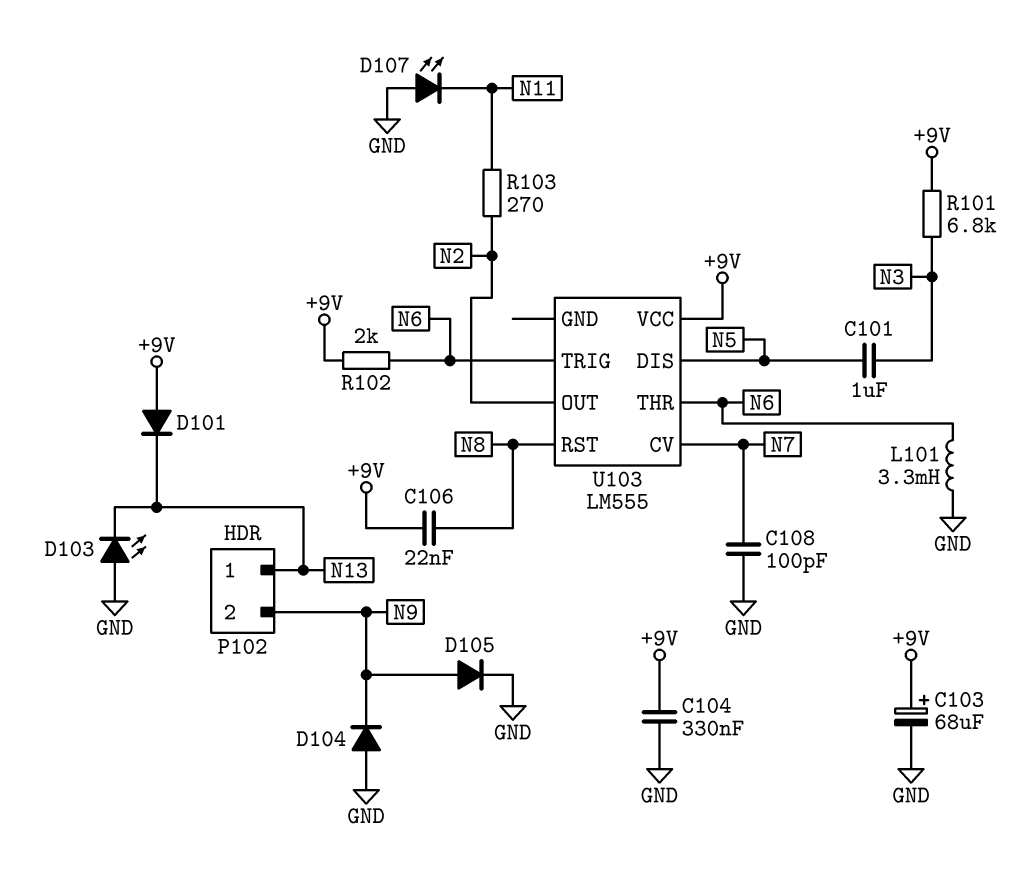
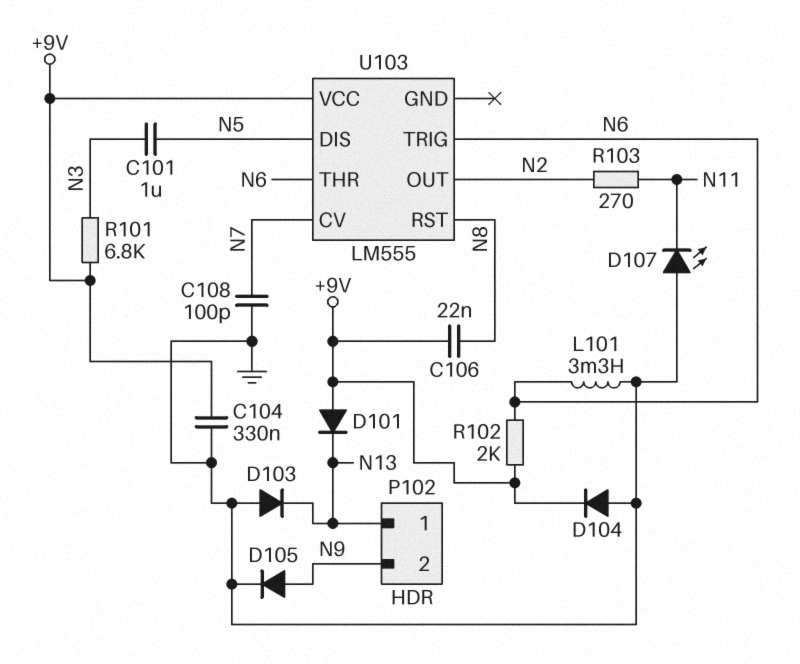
C103: 68uF (plus +9V, minus GND) -> none
D103: LED (A GND, K N13) -> diode (A GND, K N13)
D104: diode (A GND, K N9) -> diode (A GND, K +9V)

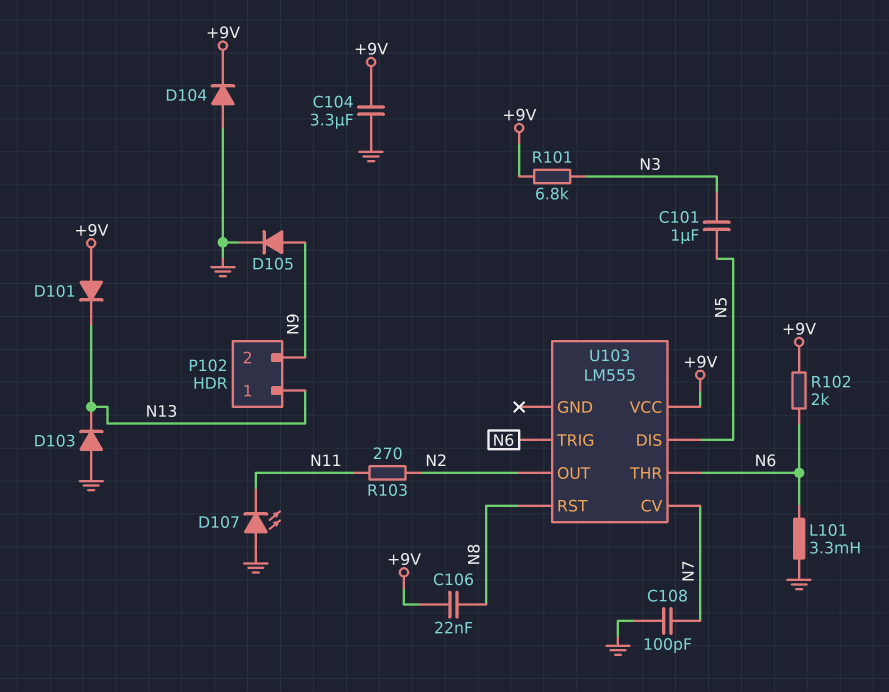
C104: 330nF (+9V, GND) -> 3.3uF (+9V, GND)

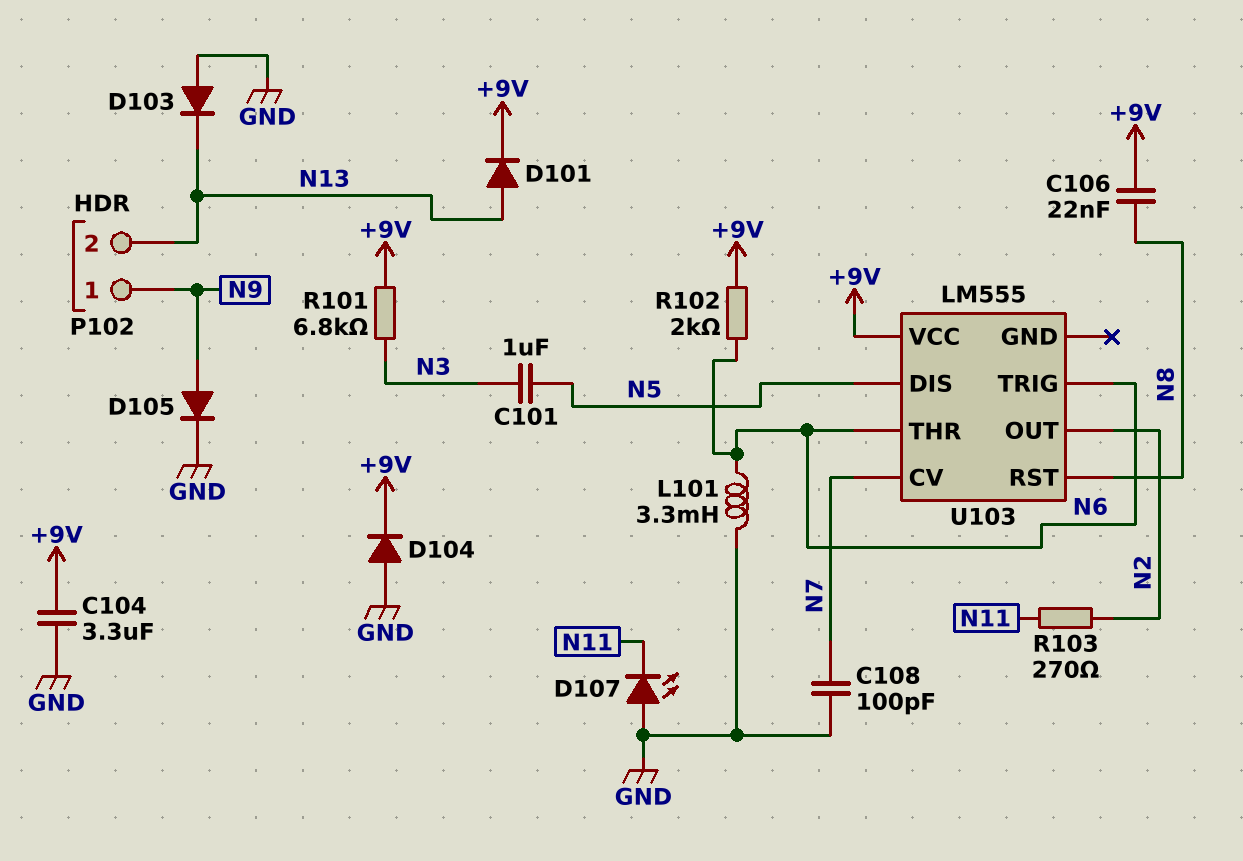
D101: diode (A +9V, K N13) -> diode (A N13, K +9V)
P102 pin 1: N13 -> N9
P102 pin 2: N9 -> N13

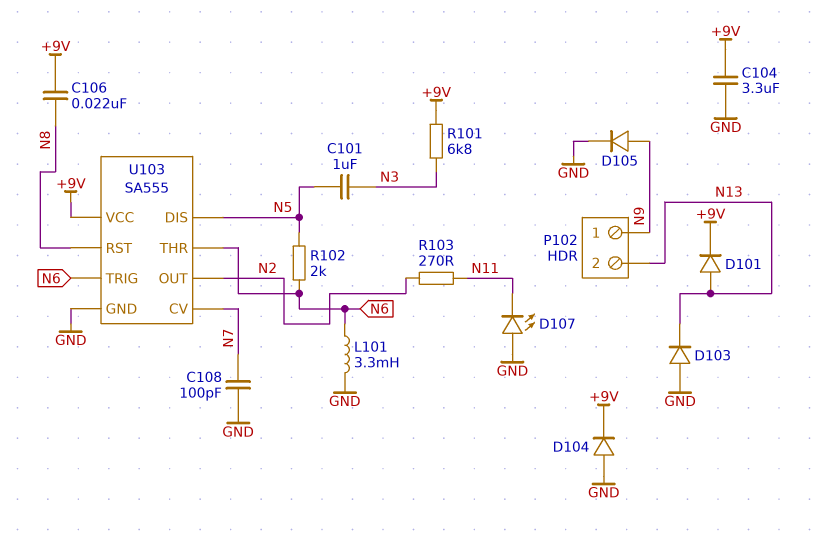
R102: 2k (+9V, N6) -> 2k (N5, N6)
U103: LM555 -> SA555
U103 pin GND: none -> GND

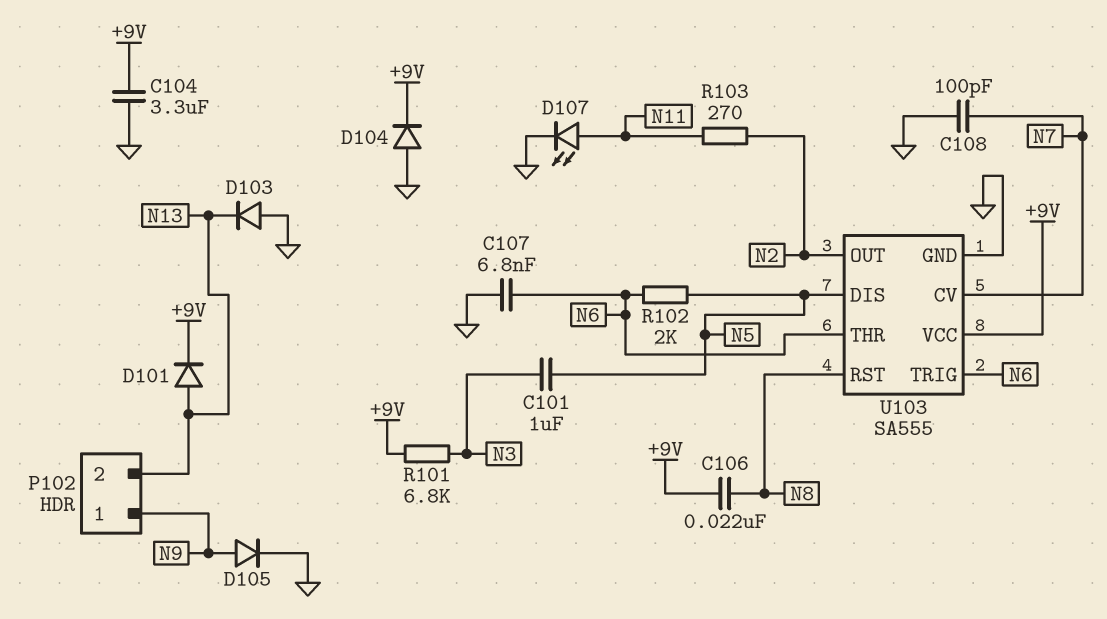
C107: none -> 6.8nF (GND, N6)
D107: LED (A GND, K N11) -> LED (A N11, K GND)
L101: 3.3mH (GND, N6) -> none

